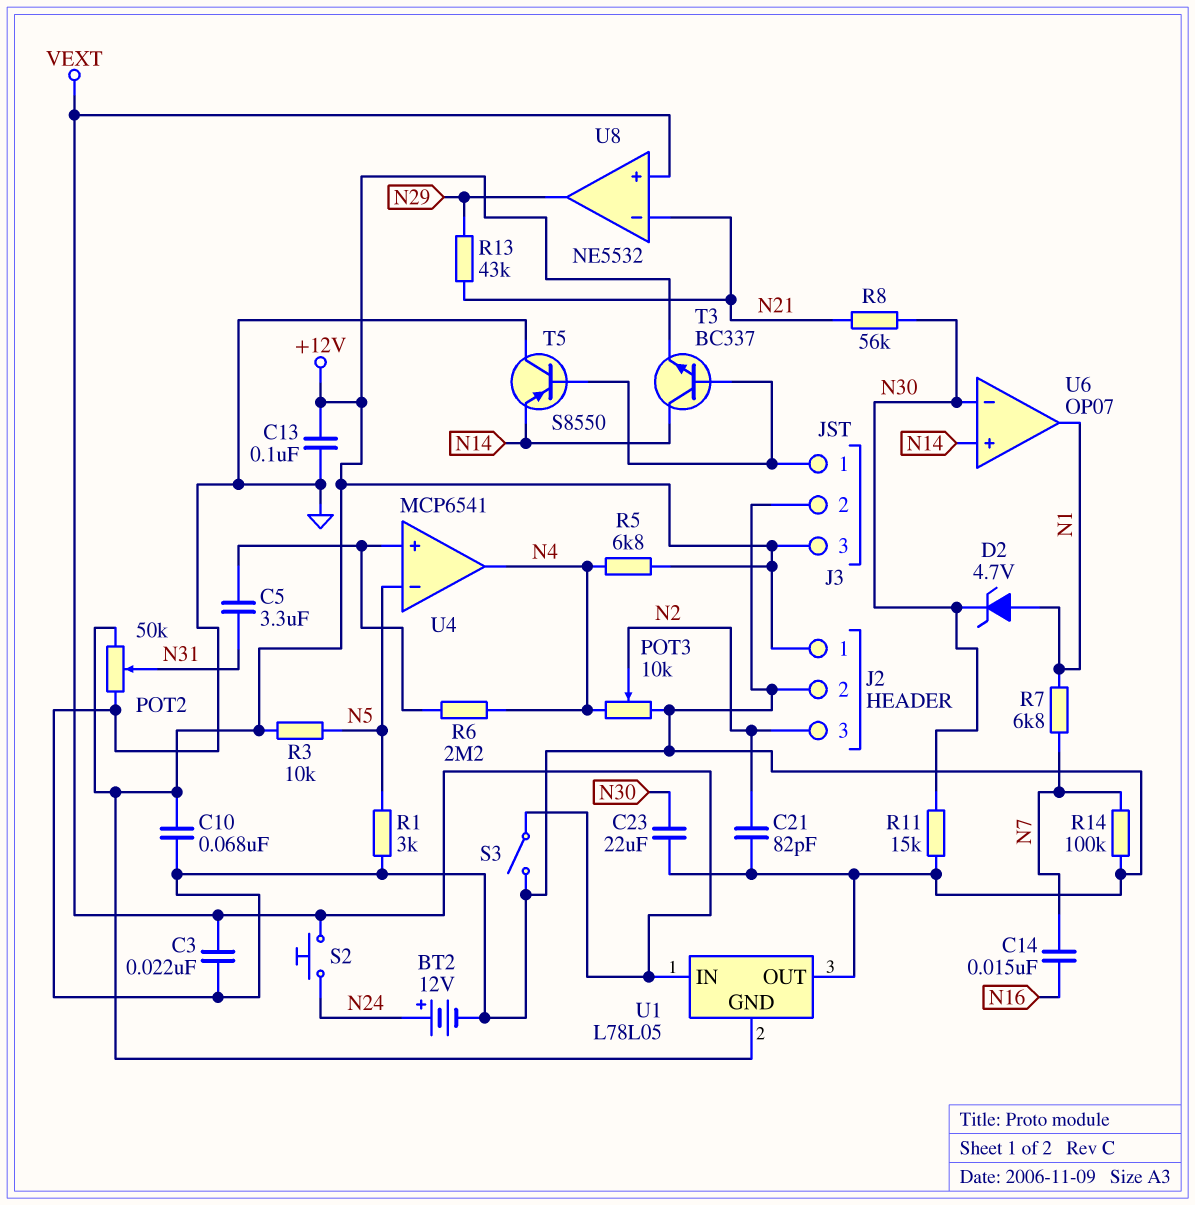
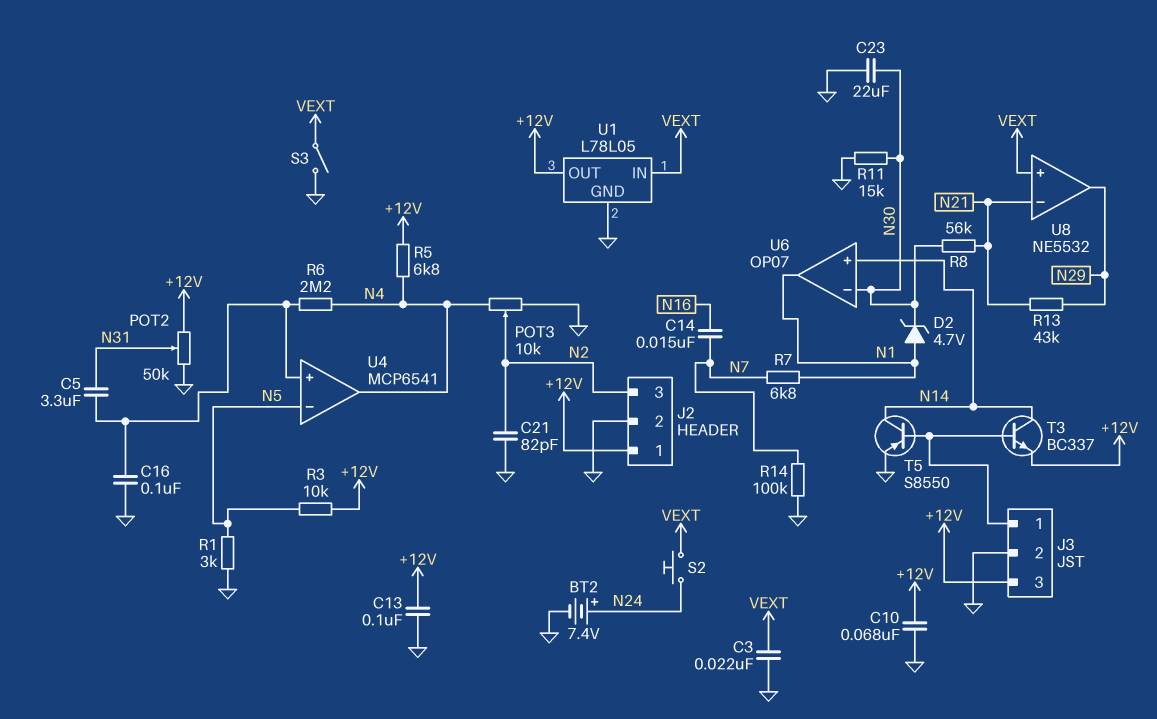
BT2: 12V (plus N24, minus GND) -> 7.4V (plus N24, minus GND)
C16: none -> 100nF (GND, U4/in+)
T5: PNP S8550 (B J3/1, C GND, E N14) -> PNP S8550 (B J3/1, C N14, E GND)
U1 pin GND: +12V -> GND
U1 pin OUT: GND -> +12V

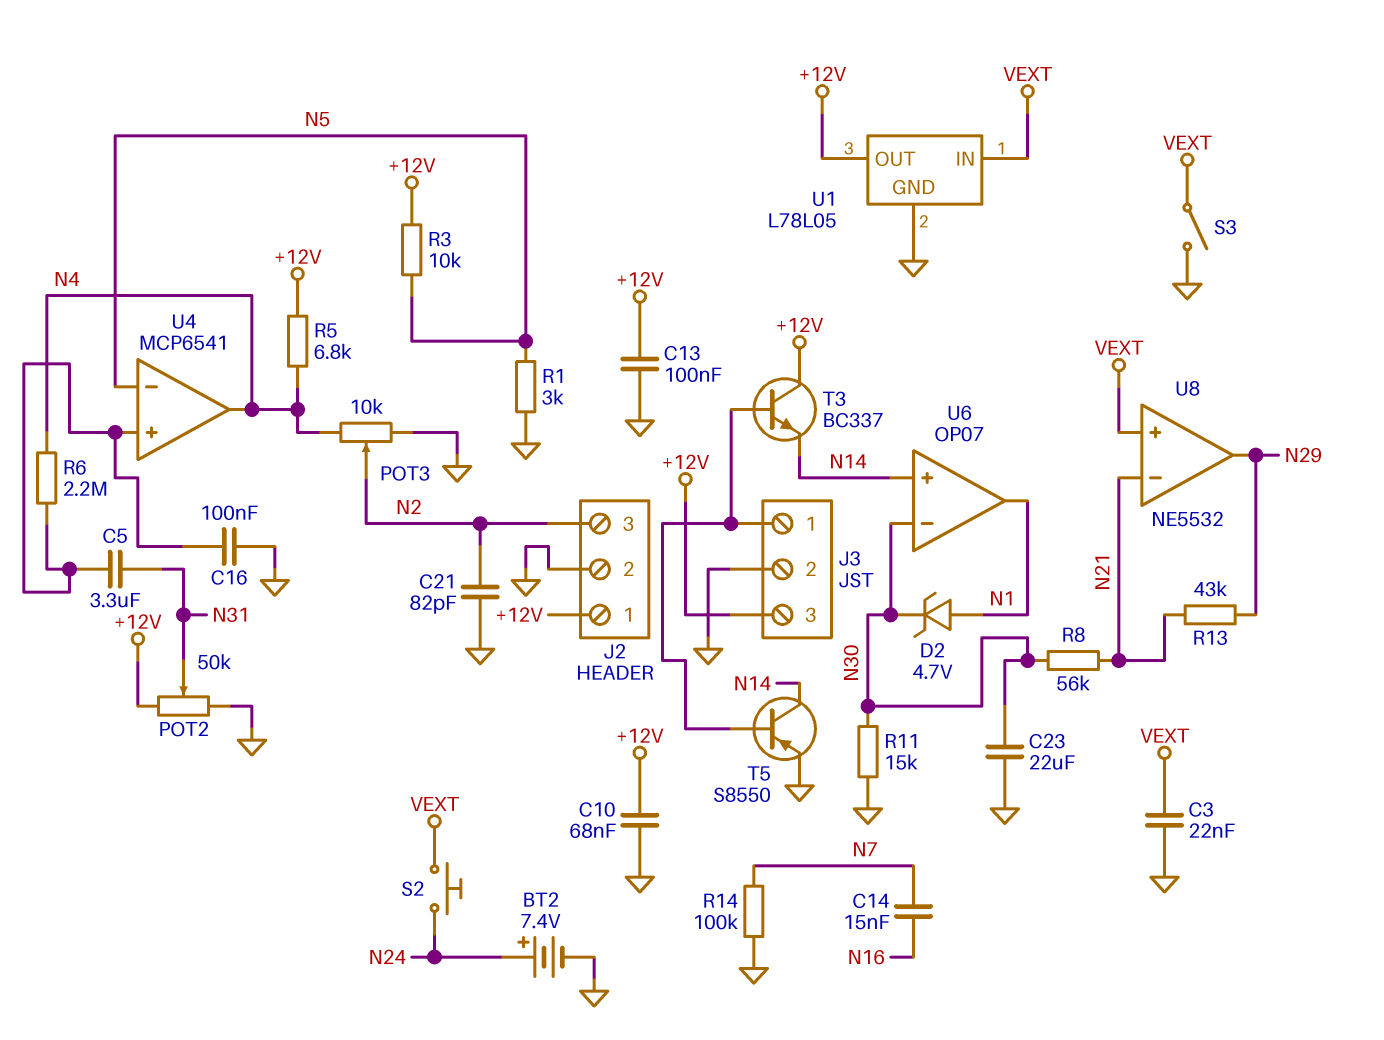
R7: 6.8k (N1, N7) -> none
T3: NPN BC337 (B J3/1, C N14, E +12V) -> NPN BC337 (B J3/1, C +12V, E N14)

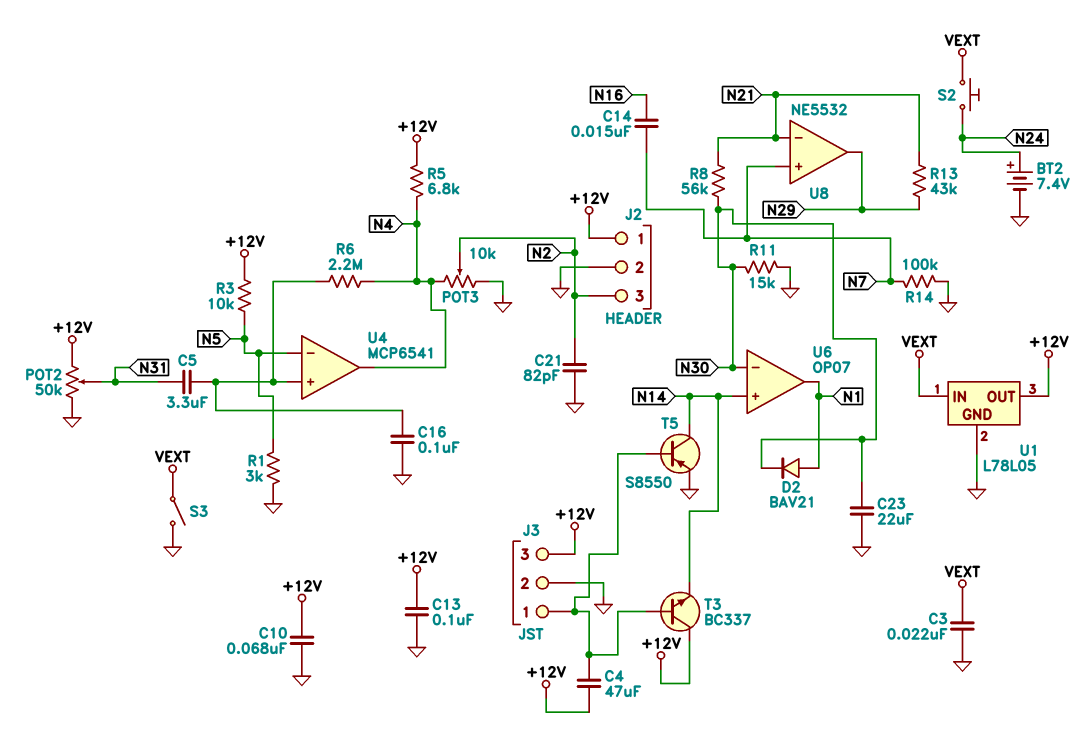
C4: none -> 47uF (+12V, J3/1)
D2: zener 4.7V (A N1, K N30) -> diode BAV21 (A N1, K N30)
U8 pin in+: VEXT -> N7

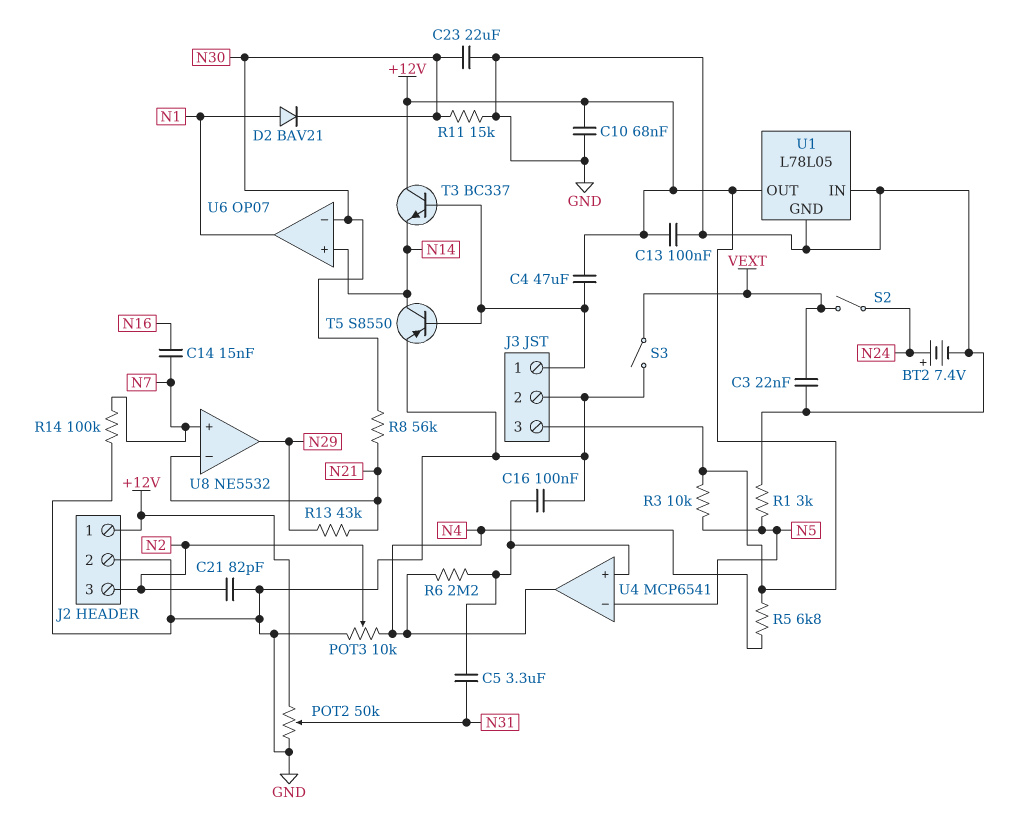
S2: button (N24, VEXT) -> switch (N24, VEXT)
U1 pin IN: VEXT -> GND

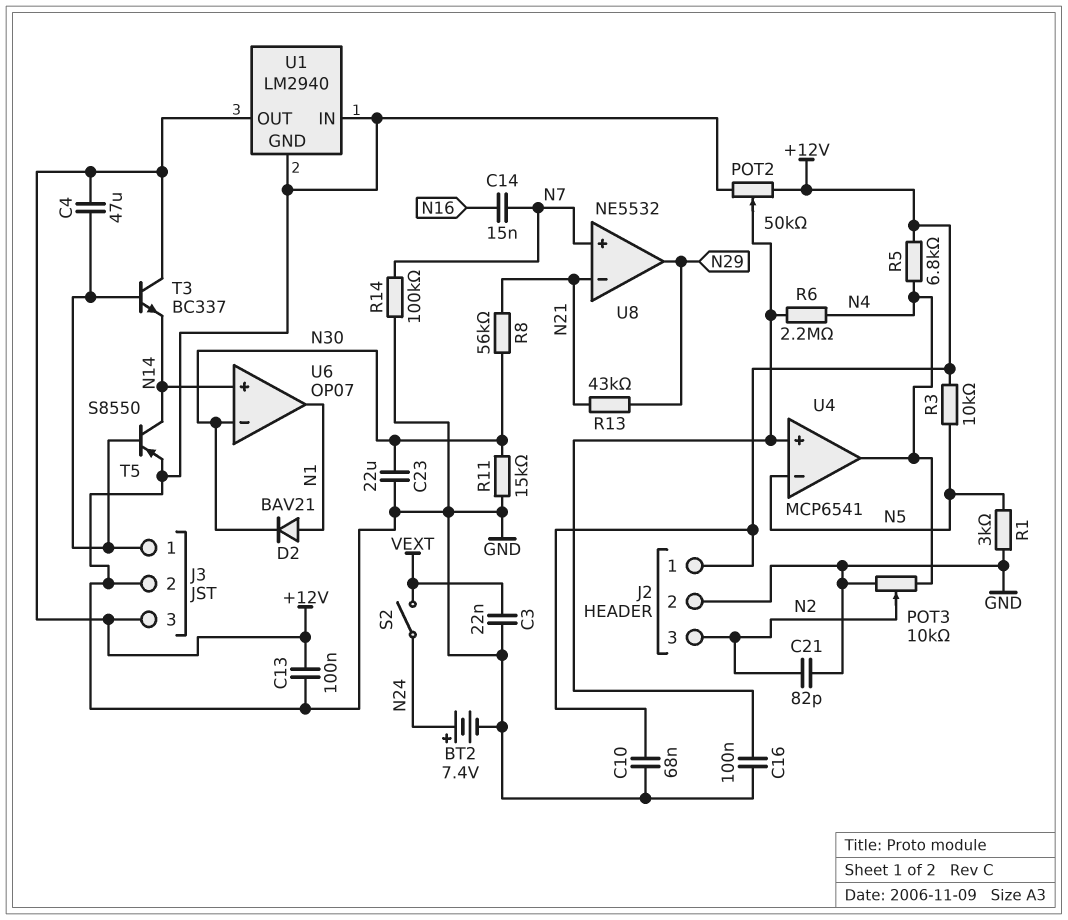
C5: 3.3uF (N31, U4/in+) -> none
POT2: 50k (+12V, GND, wiper N31) -> 50k (+12V, GND, wiper U4/in+)
S3: switch (GND, VEXT) -> none
U1: L78L05 -> LM2940

